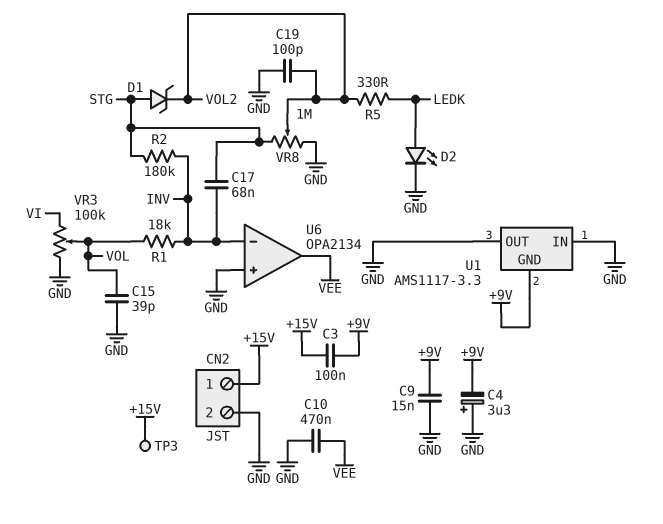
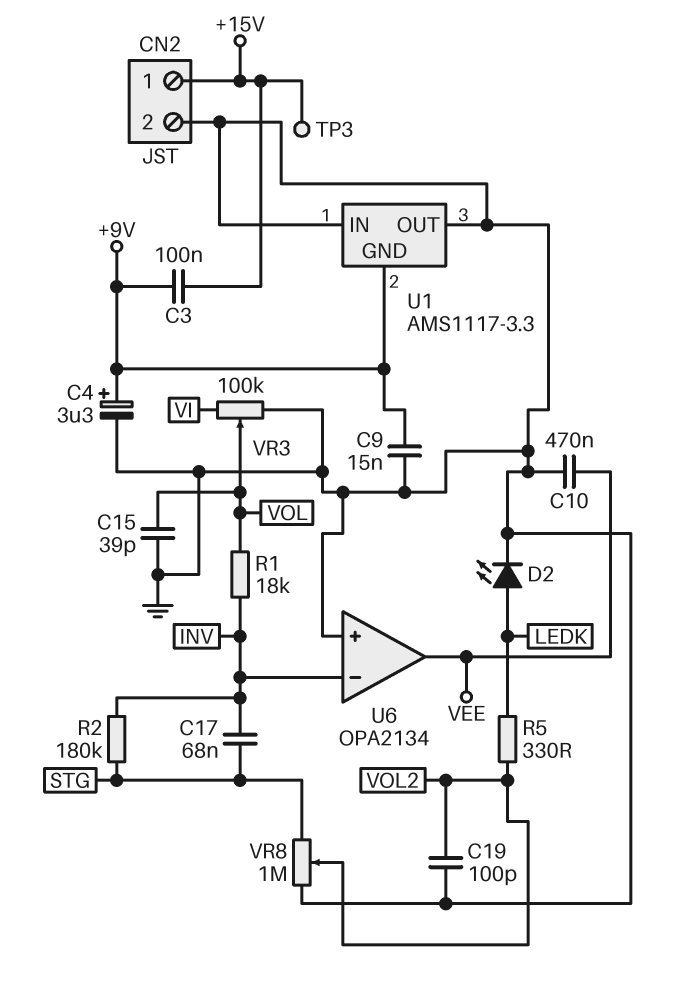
C4: 3.3uF (plus GND, minus +9V) -> 3.3uF (plus +9V, minus GND)
D1: zener (A STG, K VOL2) -> none

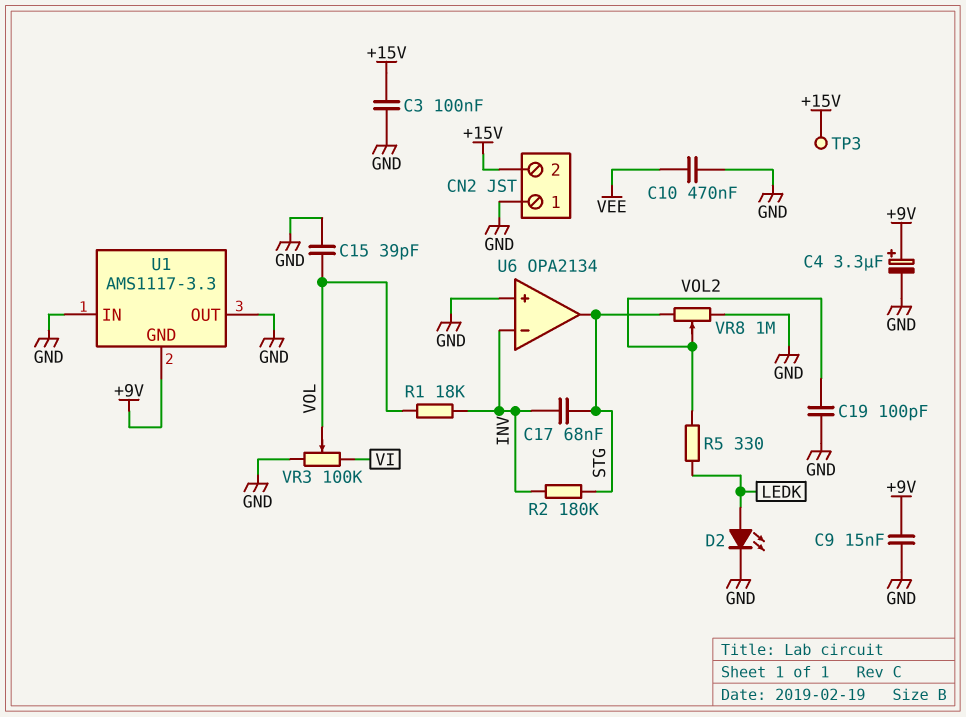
C3: 100nF (+9V, +15V) -> 100nF (+15V, GND)
CN2 pin 1: +15V -> GND
CN2 pin 2: GND -> +15V
U6 pin out: VEE -> STG

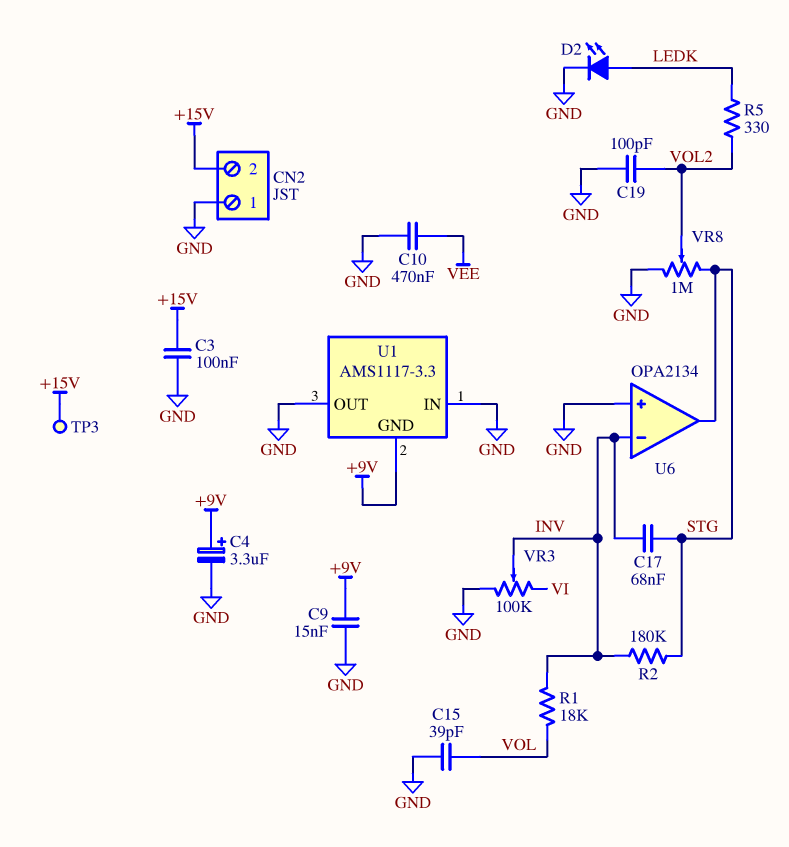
VR3: 100k (GND, VI, wiper VOL) -> 100k (GND, VI, wiper INV)

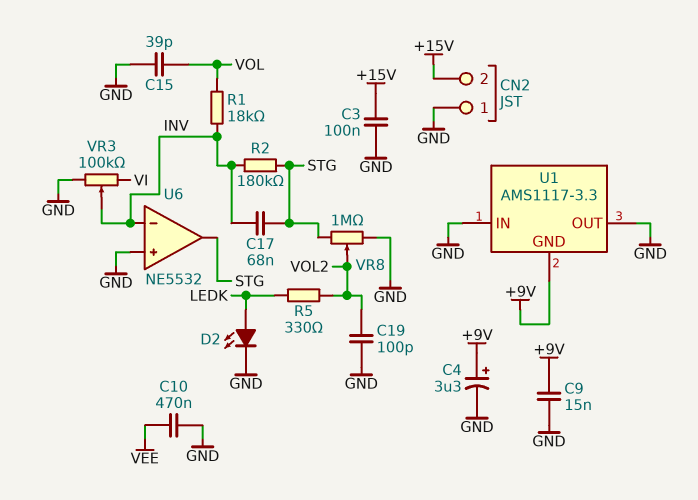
TP3: test point (+15V) -> none
U6: OPA2134 -> NE5532

